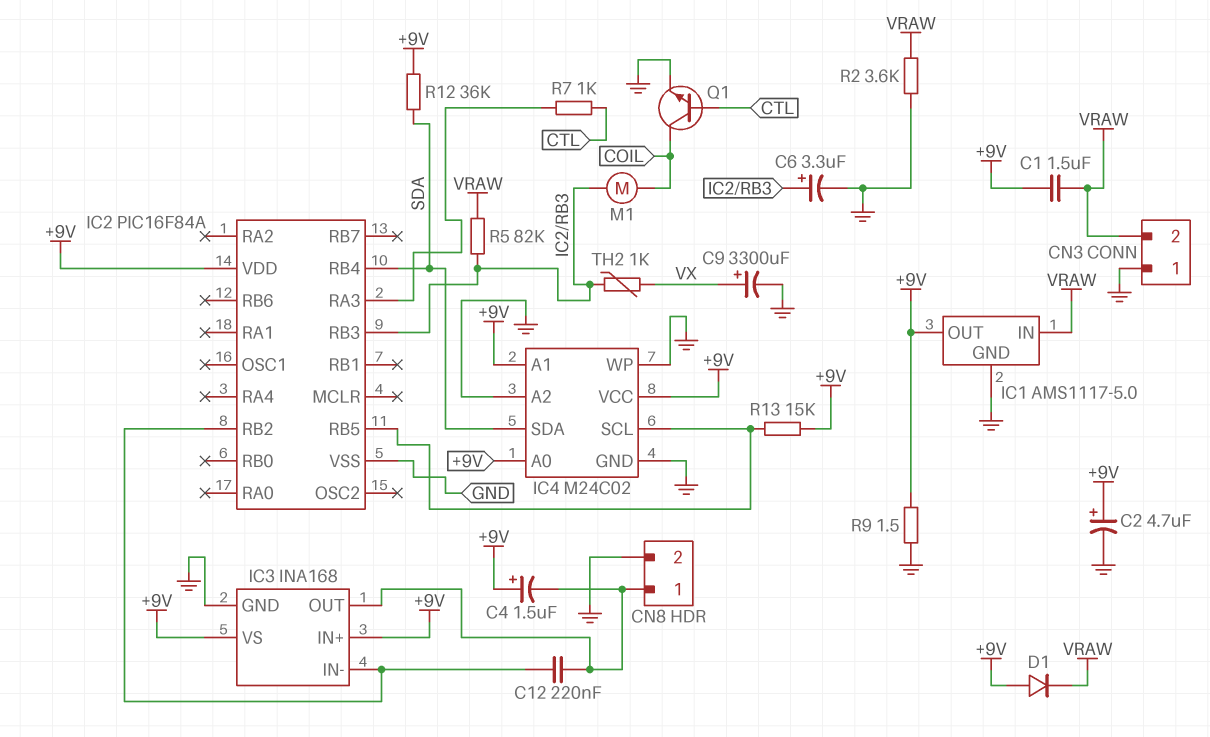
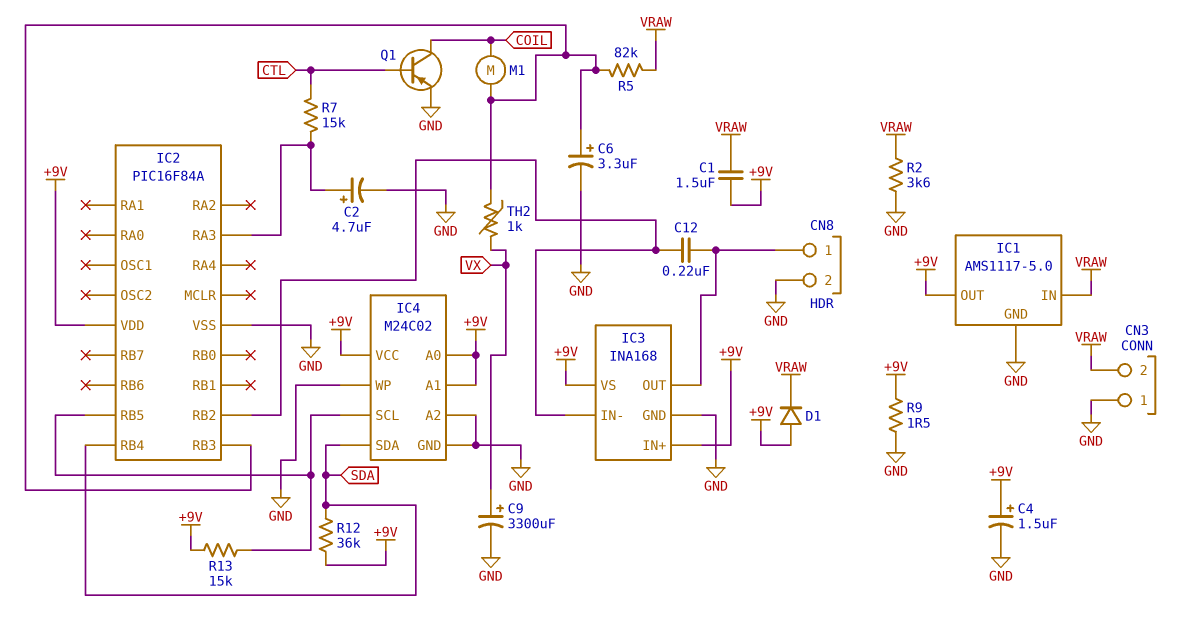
C2: 4.7uF (plus +9V, minus GND) -> 4.7uF (plus IC2/RA3, minus GND)
C4: 1.5uF (plus +9V, minus CN8/1) -> 1.5uF (plus +9V, minus GND)
Q1: NPN (B CTL, C COIL, E GND) -> PNP (B CTL, C COIL, E GND)
R7: 1k (CTL, IC2/RA3) -> 15k (CTL, IC2/RA3)

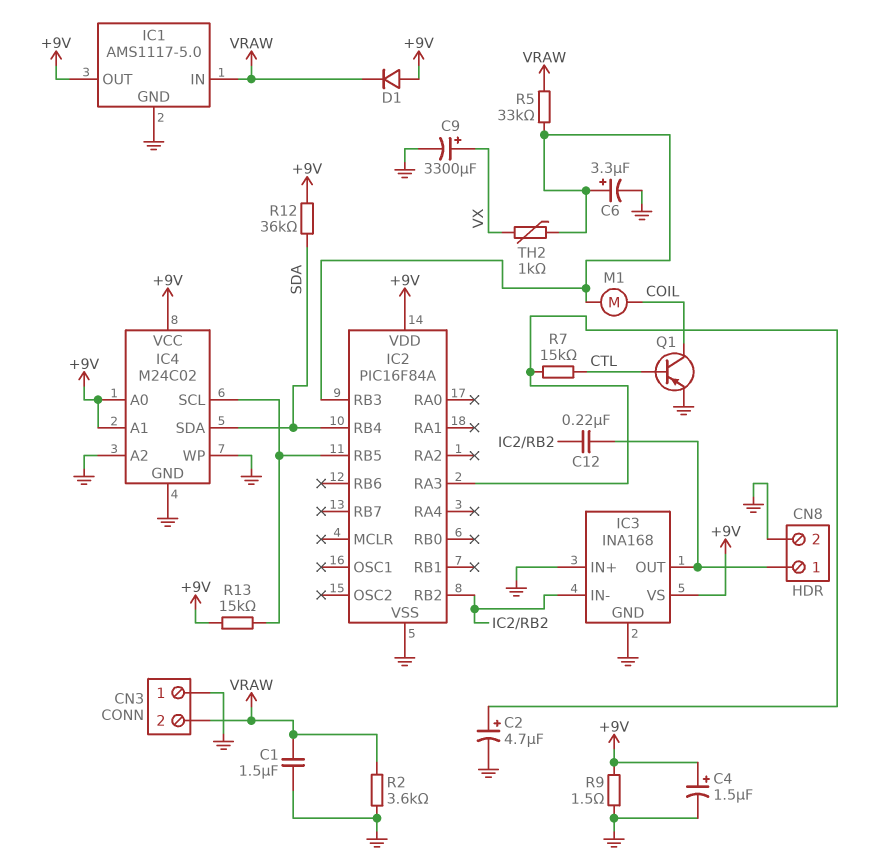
C1: 1.5uF (+9V, VRAW) -> 1.5uF (GND, VRAW)
IC3 pin IN+: +9V -> GND
R5: 82k (IC2/RB3, VRAW) -> 33k (IC2/RB3, VRAW)

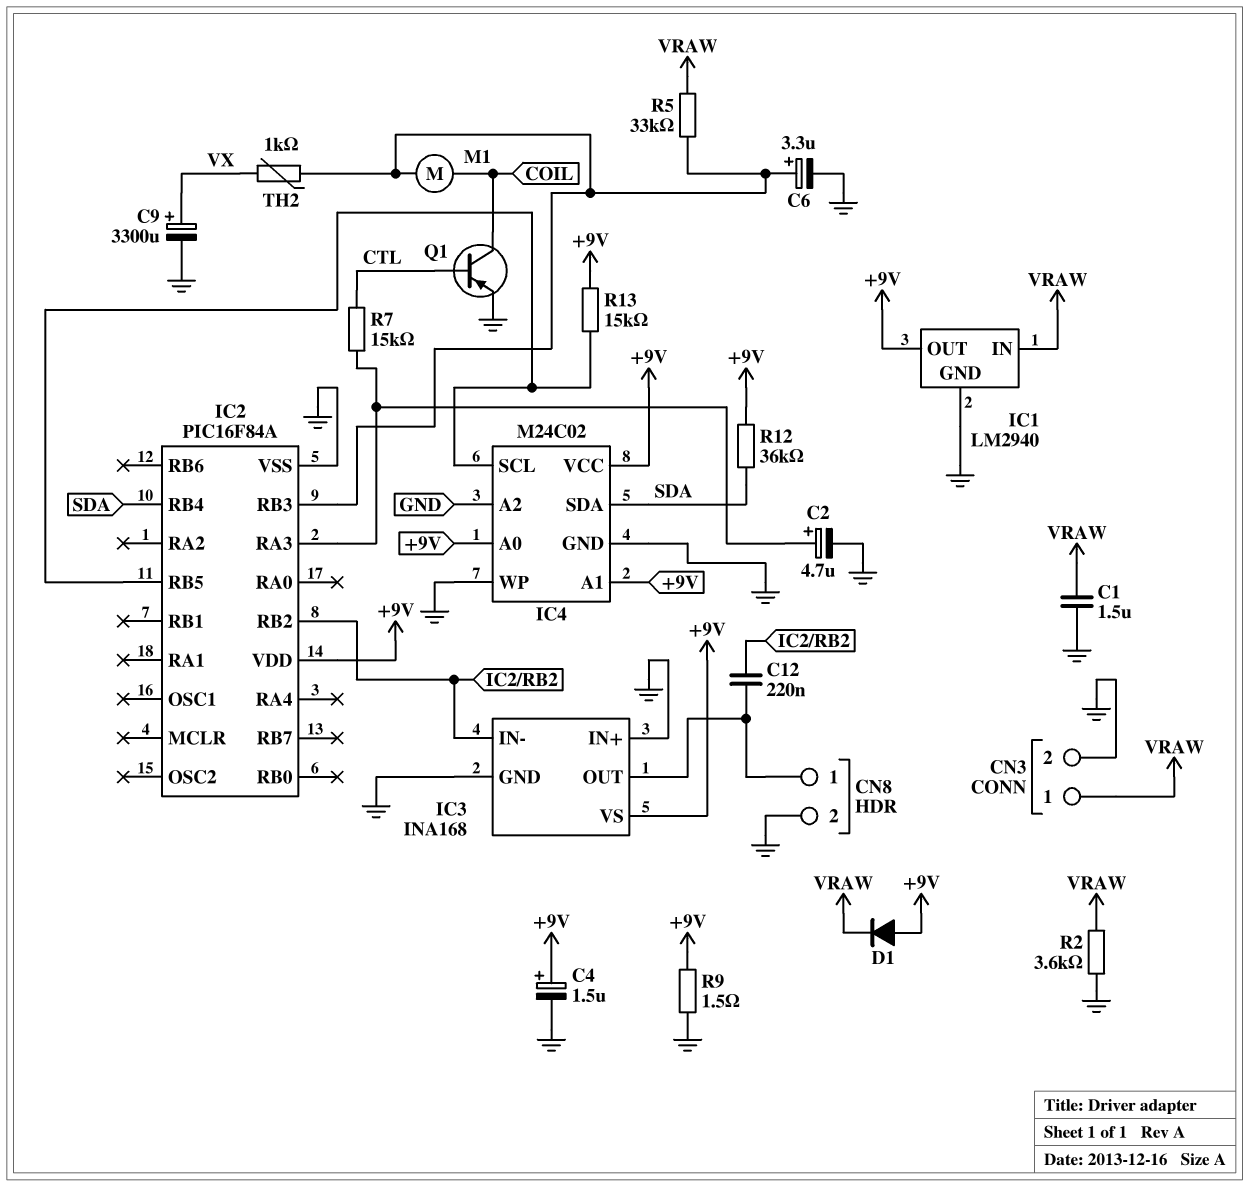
CN3 pin 1: GND -> VRAW
CN3 pin 2: VRAW -> GND
IC1: AMS1117-5.0 -> LM2940

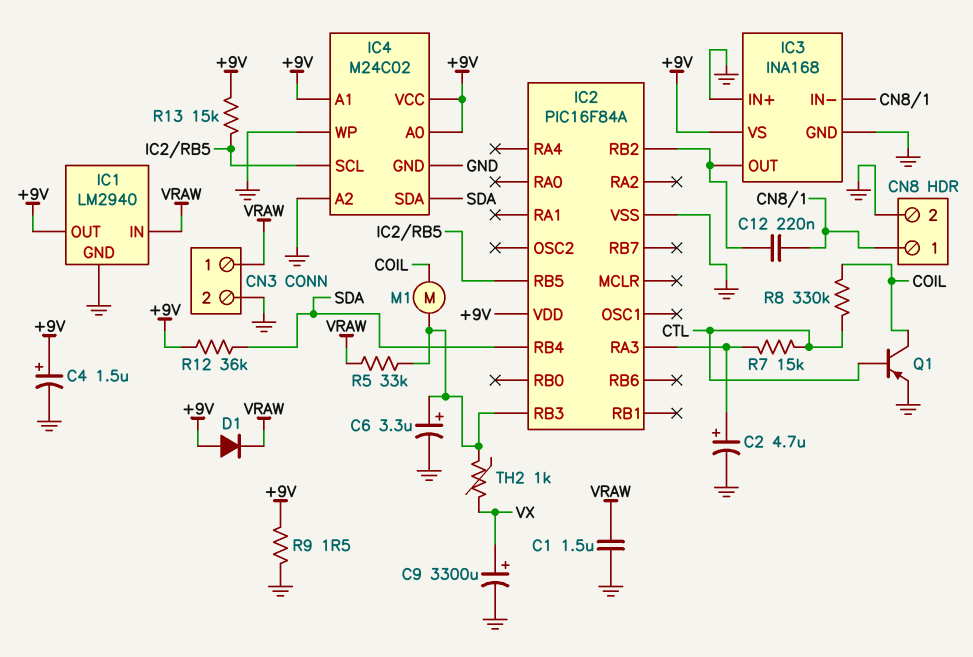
IC3 pin IN-: IC2/RB2 -> CN8/1
IC3 pin OUT: CN8/1 -> IC2/RB2
R2: 3.6k (GND, VRAW) -> none
R8: none -> 330k (COIL, CTL)

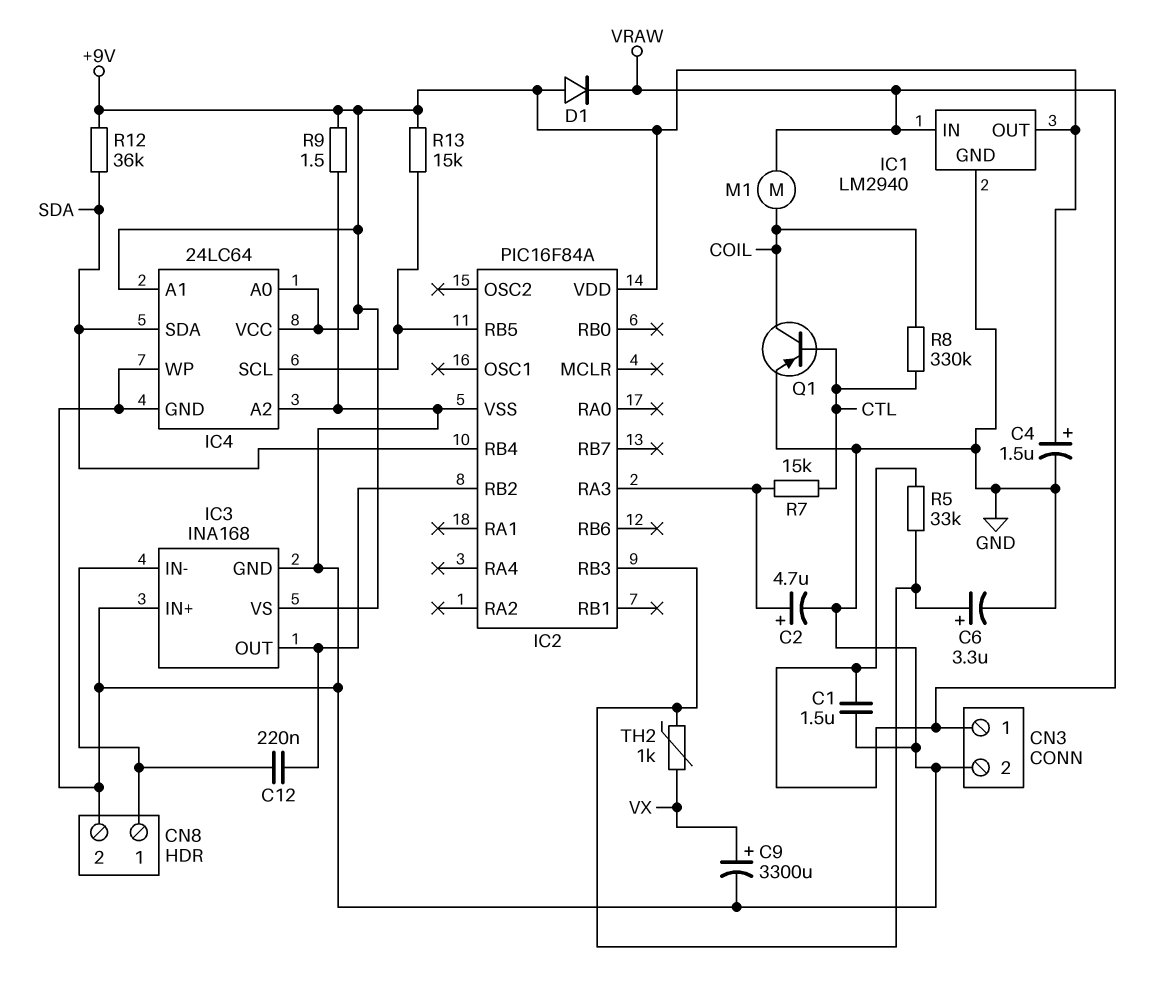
IC4: M24C02 -> 24LC64
M1: motor (COIL, IC2/RB3) -> motor (COIL, VRAW)

